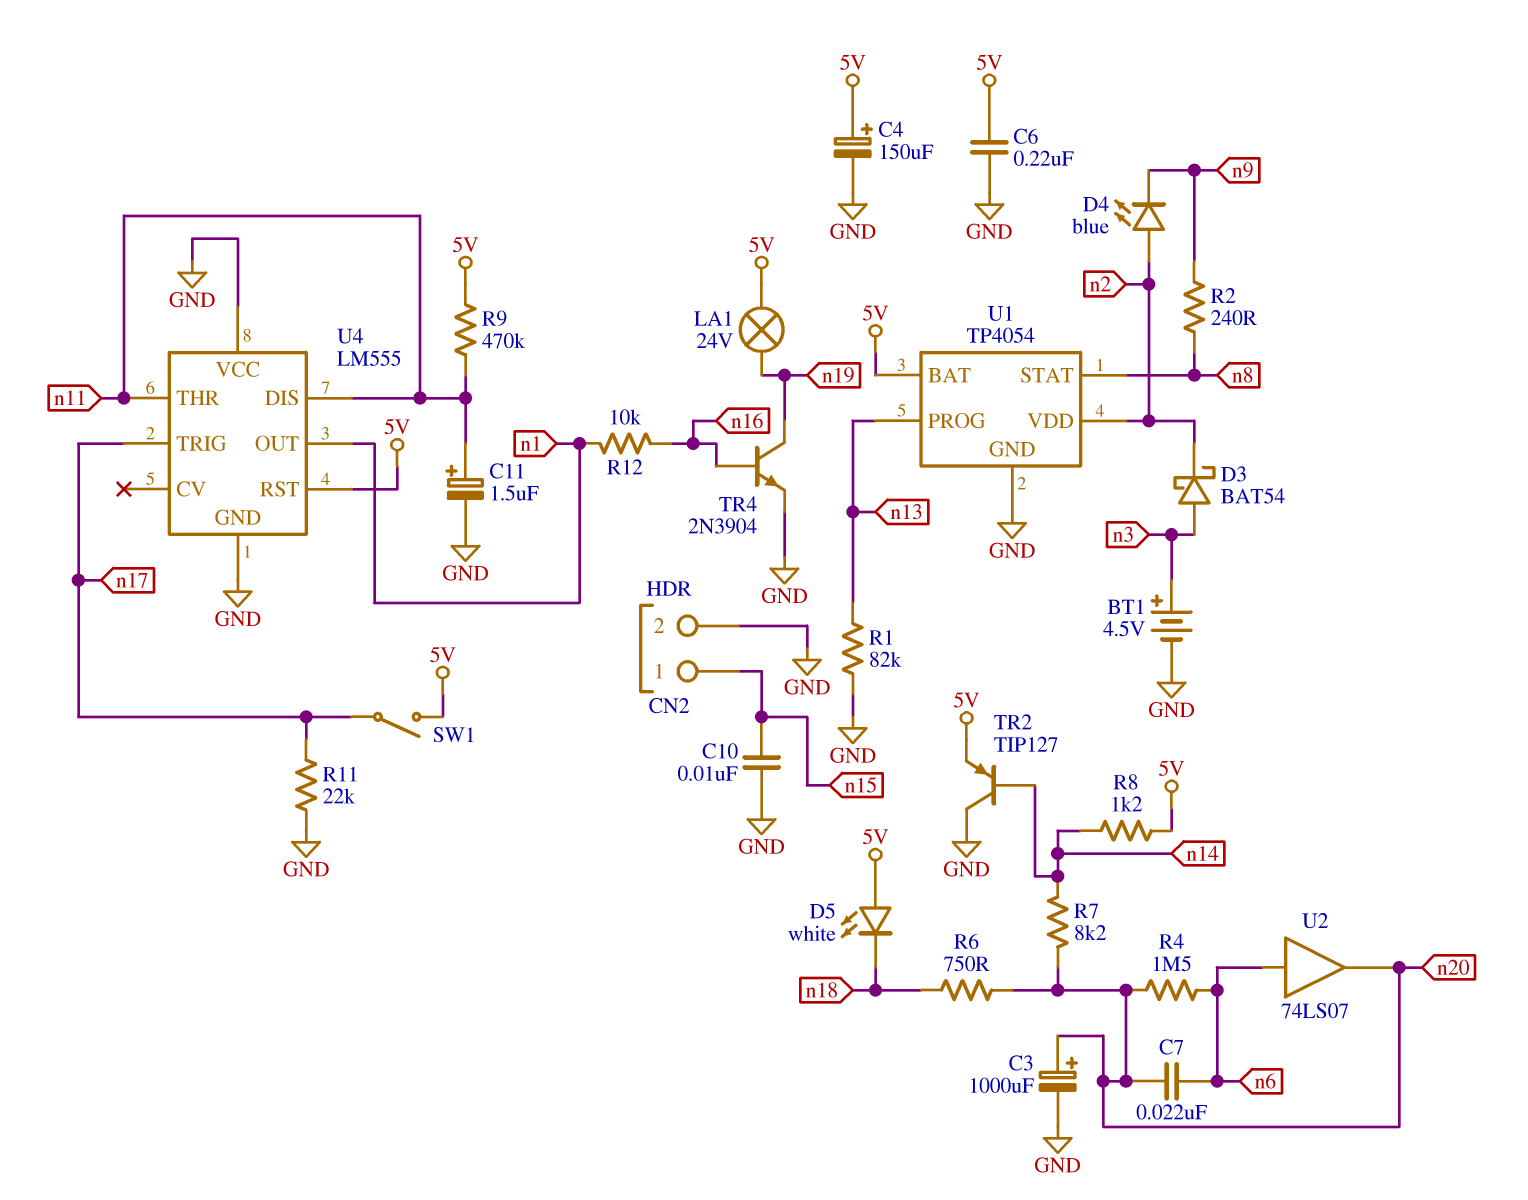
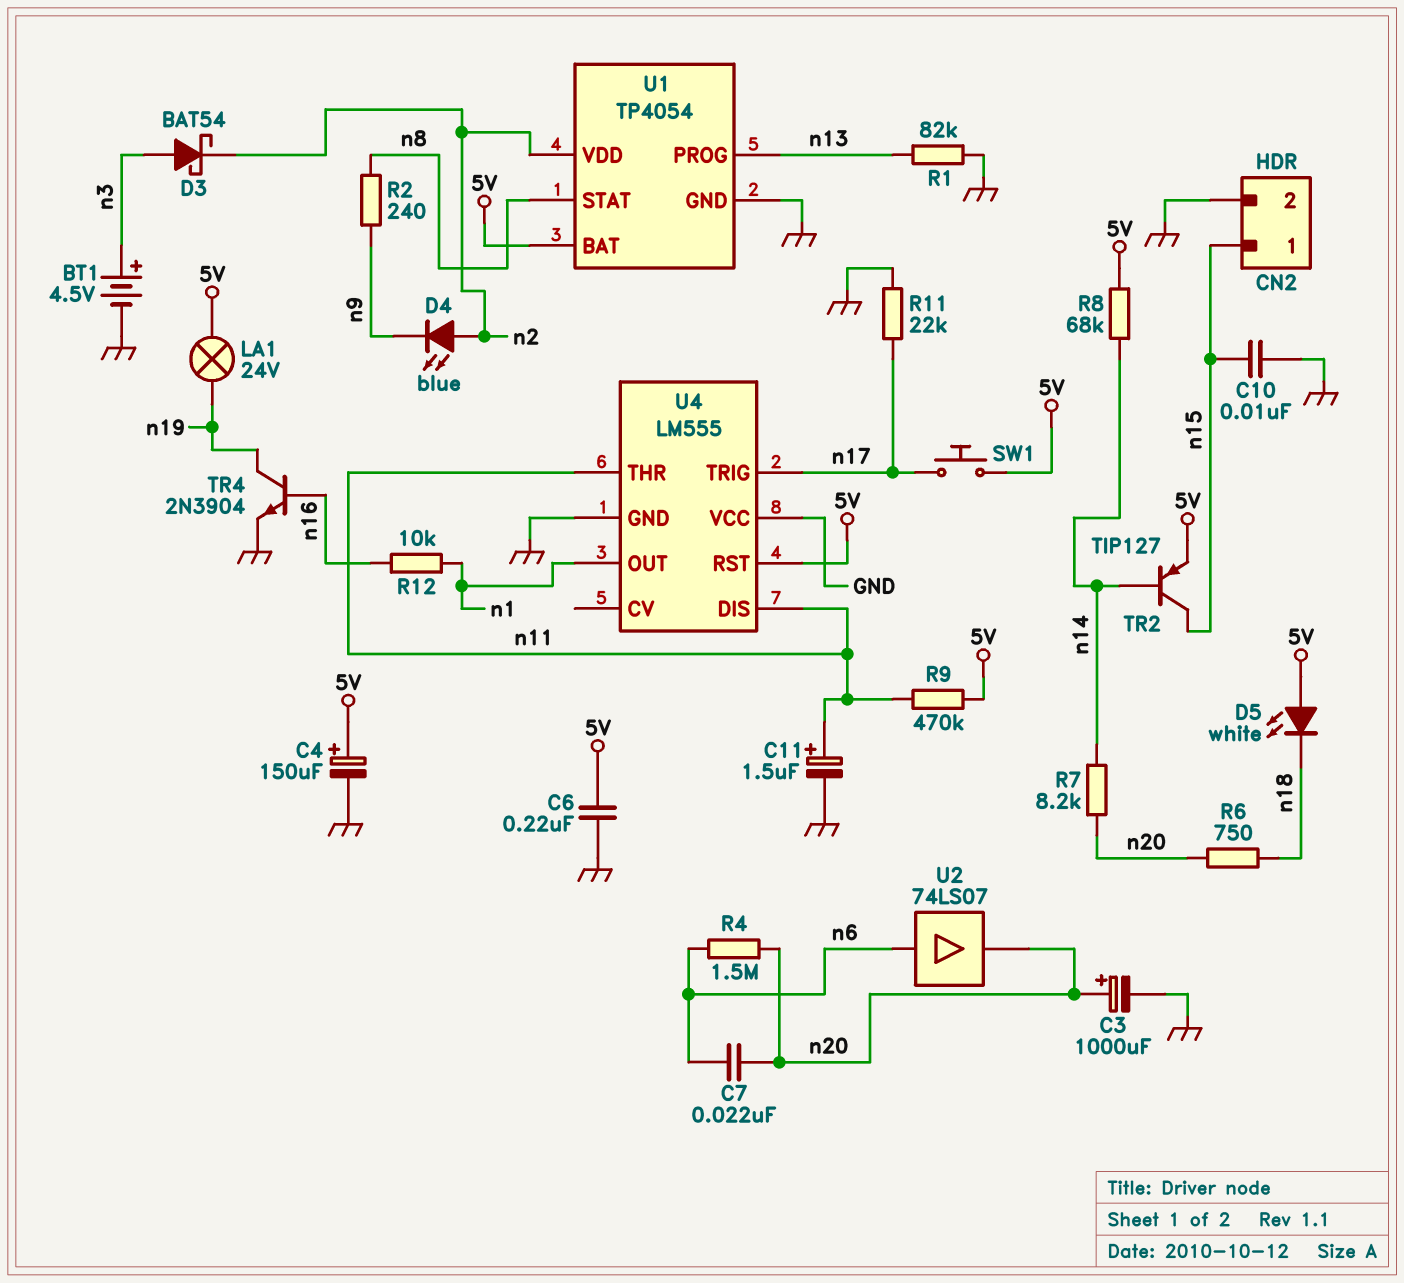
R8: 1.2k (5V, n14) -> 68k (5V, n14)
SW1: switch (5V, n17) -> button (5V, n17)
TR2: PNP TIP127 (B n14, C GND, E 5V) -> PNP TIP127 (B n14, C n15, E 5V)

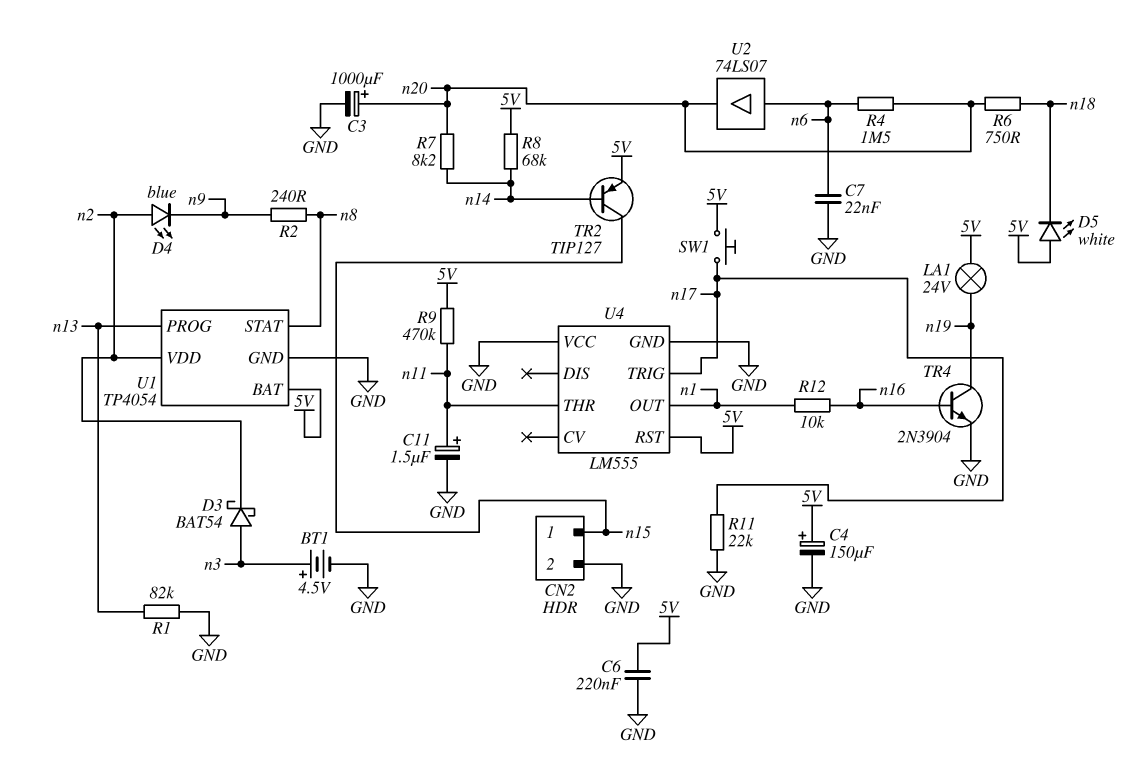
C7: 22nF (n6, n20) -> 22nF (GND, n6)
C10: 10nF (GND, n15) -> none
U4 pin DIS: n11 -> none

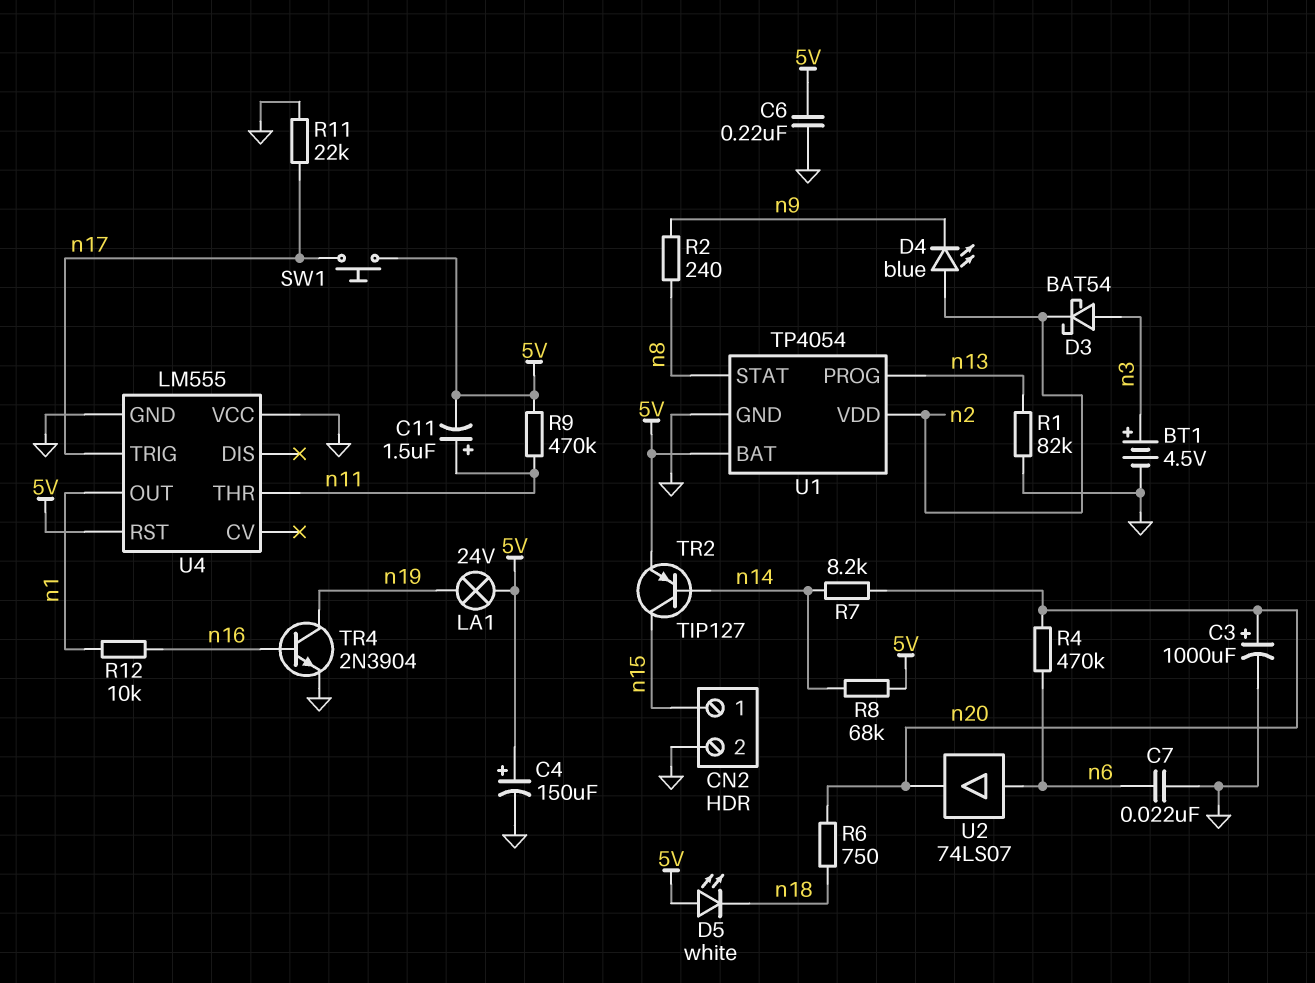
C11: 1.5uF (plus n11, minus GND) -> 1.5uF (plus n11, minus 5V)
R4: 1.5M (n6, n20) -> 470k (n6, n20)

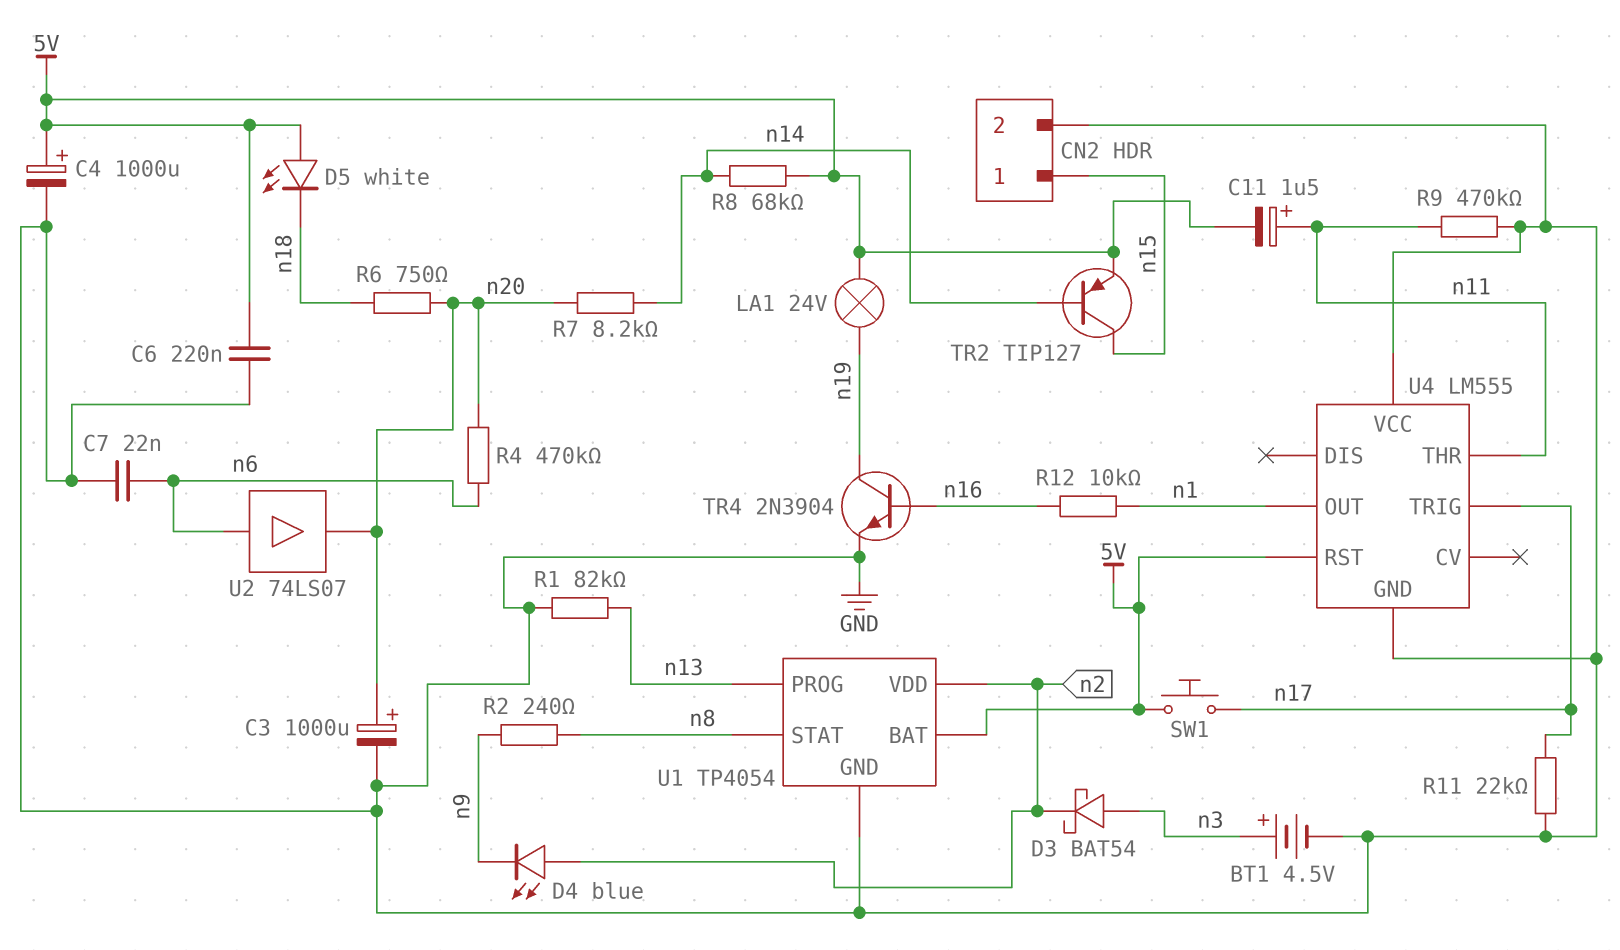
C4: 150uF (plus 5V, minus GND) -> 1000uF (plus 5V, minus GND)
R9: 470k (5V, n11) -> 470k (GND, n11)

